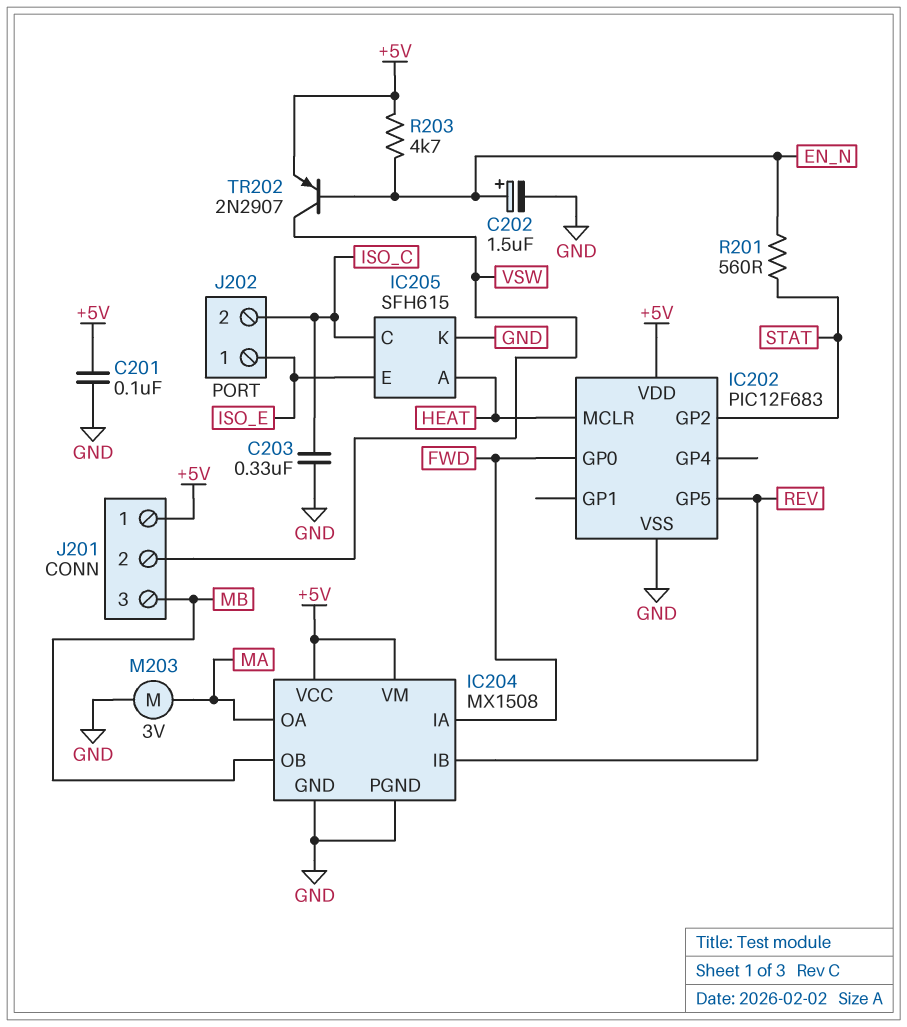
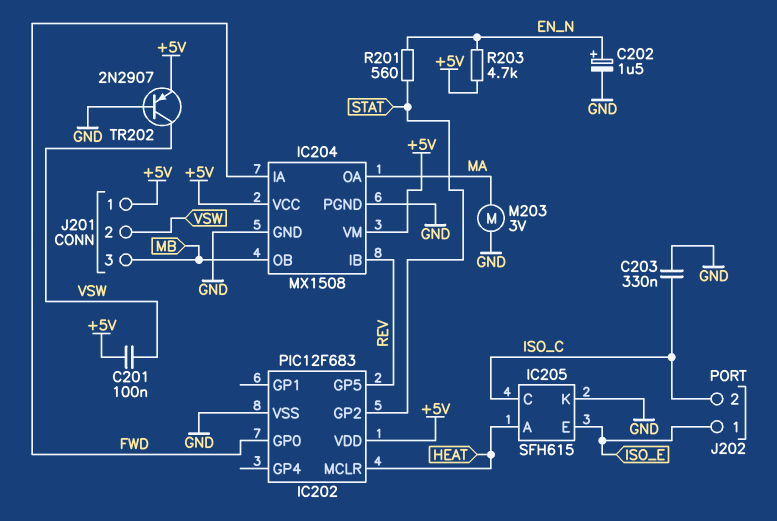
C201: 100nF (+5V, GND) -> 100nF (+5V, VSW)
TR202: PNP 2N2907 (B EN_N, C VSW, E +5V) -> PNP 2N2907 (B GND, C VSW, E +5V)

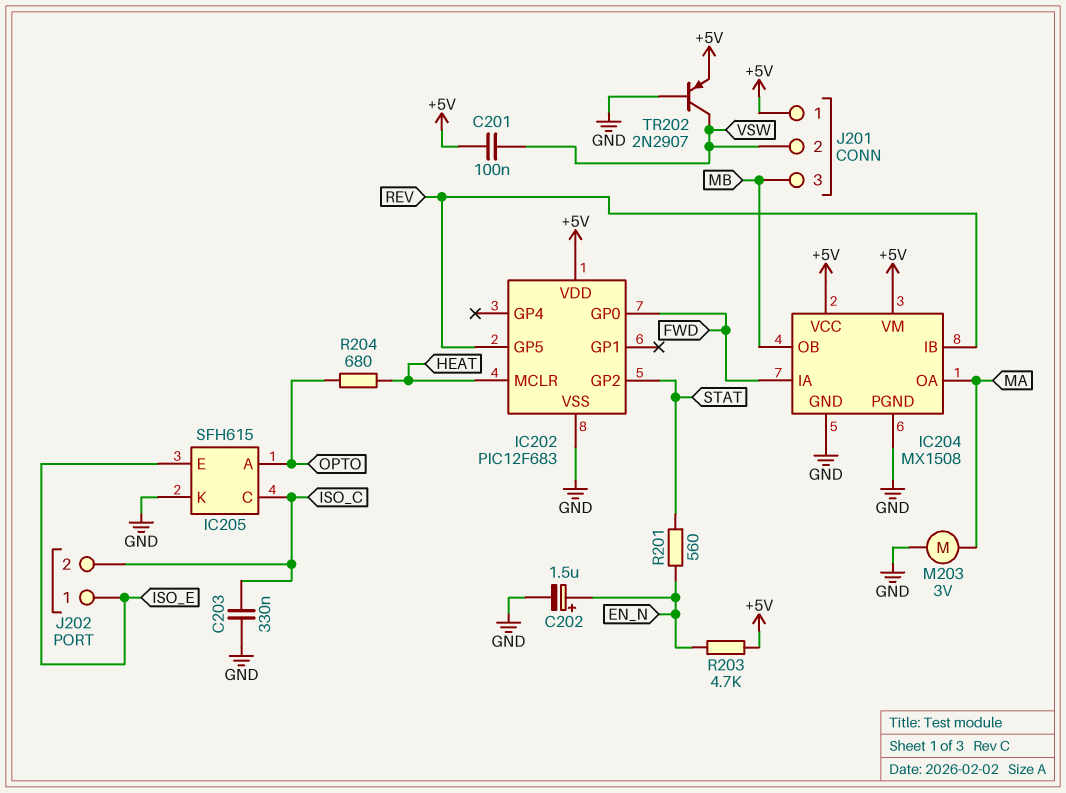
IC205 pin A: HEAT -> OPTO
R204: none -> 680 (HEAT, OPTO)

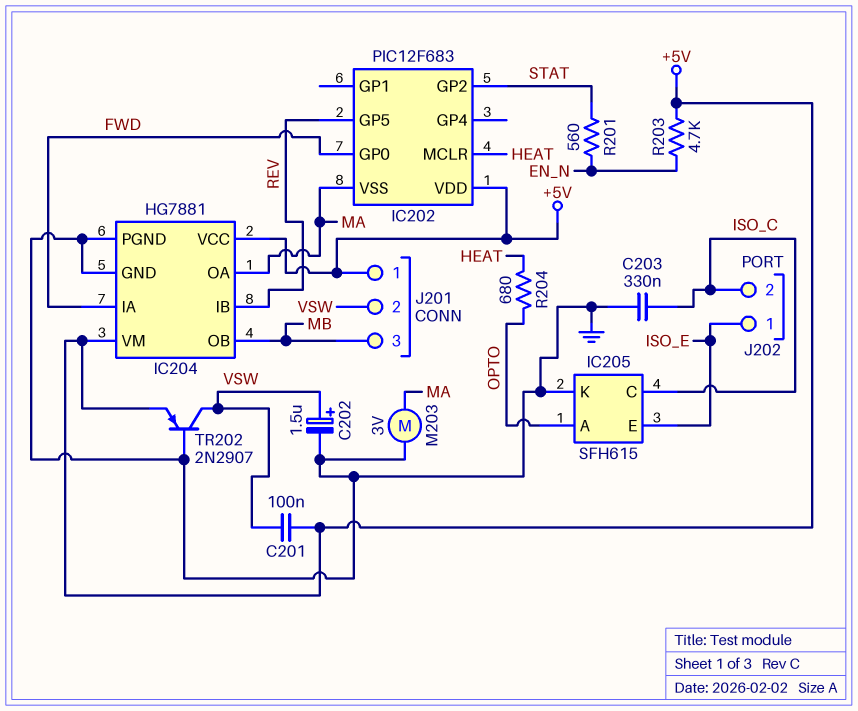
C202: 1.5uF (plus EN_N, minus GND) -> 1.5uF (plus VSW, minus GND)
IC202 pin VSS: GND -> MA
IC204: MX1508 -> HG7881

